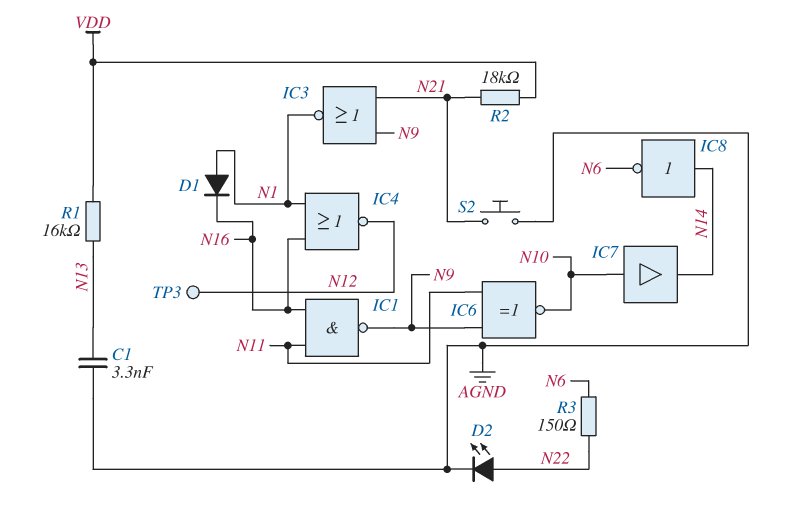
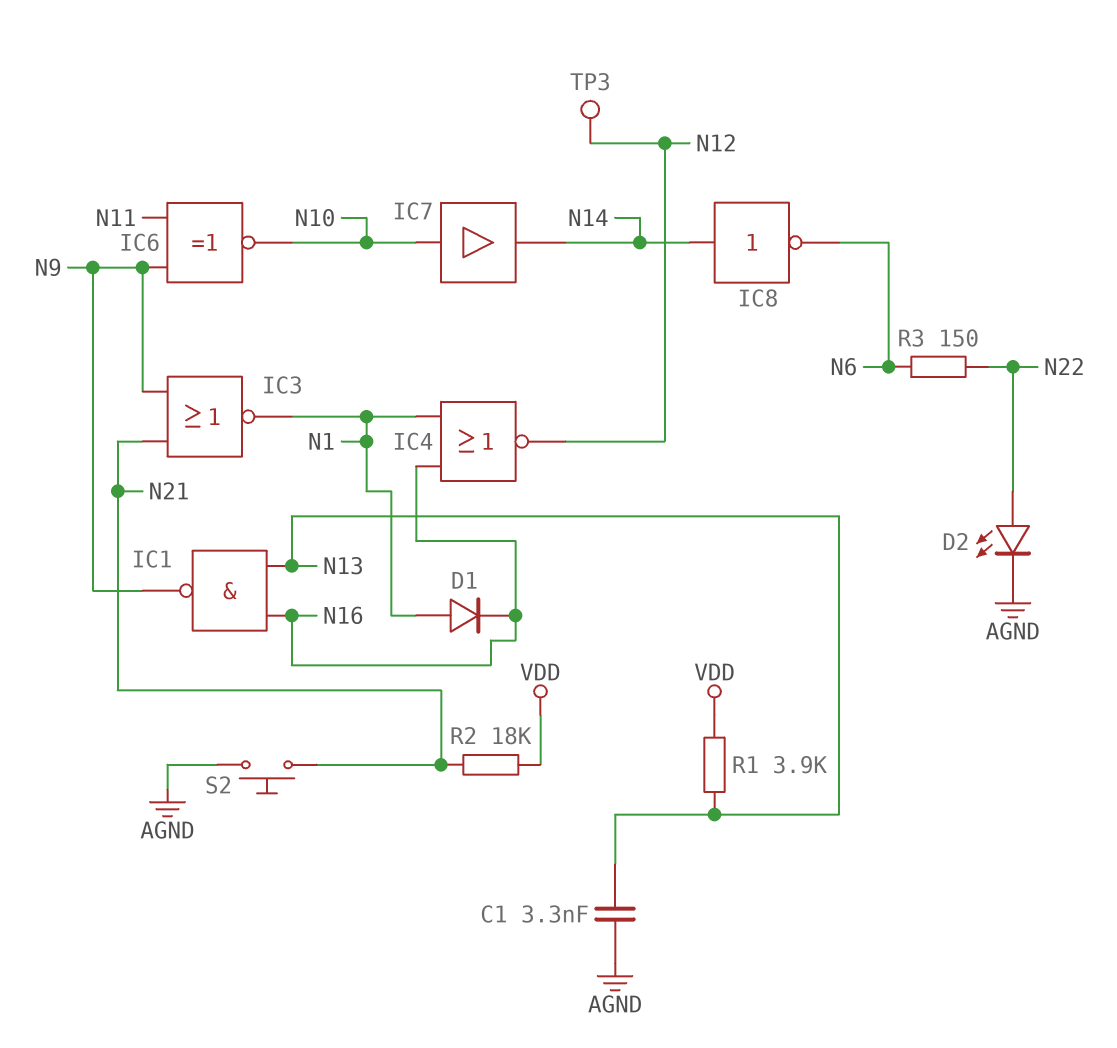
IC1: NAND (in N11, in N16, out N9) -> NAND (in N13, in N16, out N9)
R1: 16k (N13, VDD) -> 3.9k (N13, VDD)

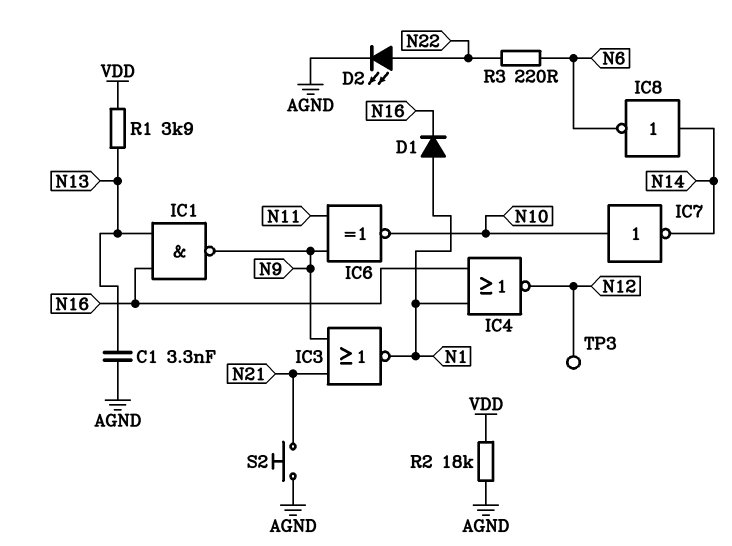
IC7: buffer (in N10, out N14) -> NOT (in N10, out N14)
R2: 18k (N21, VDD) -> 18k (AGND, VDD)
R3: 150 (N6, N22) -> 220 (N6, N22)

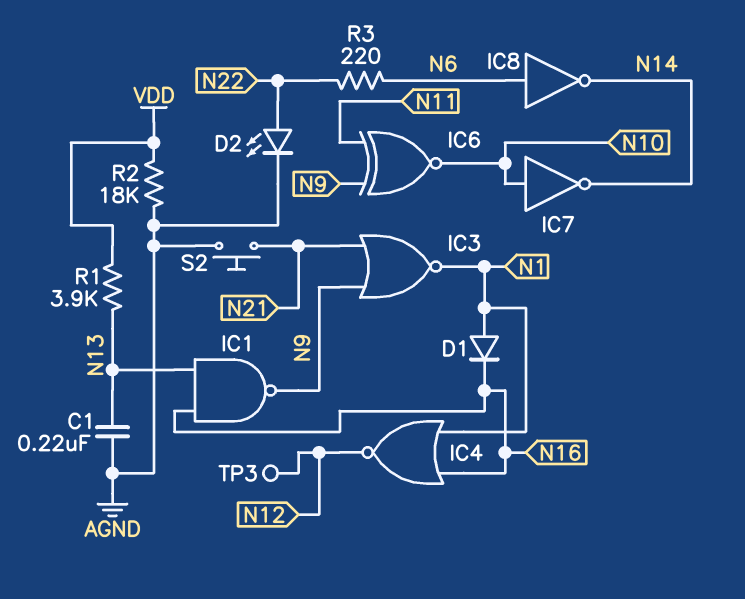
C1: 3.3nF (AGND, N13) -> 220nF (AGND, N13)
IC8: NOT (in N14, out N6) -> NOT (in N6, out N14)

